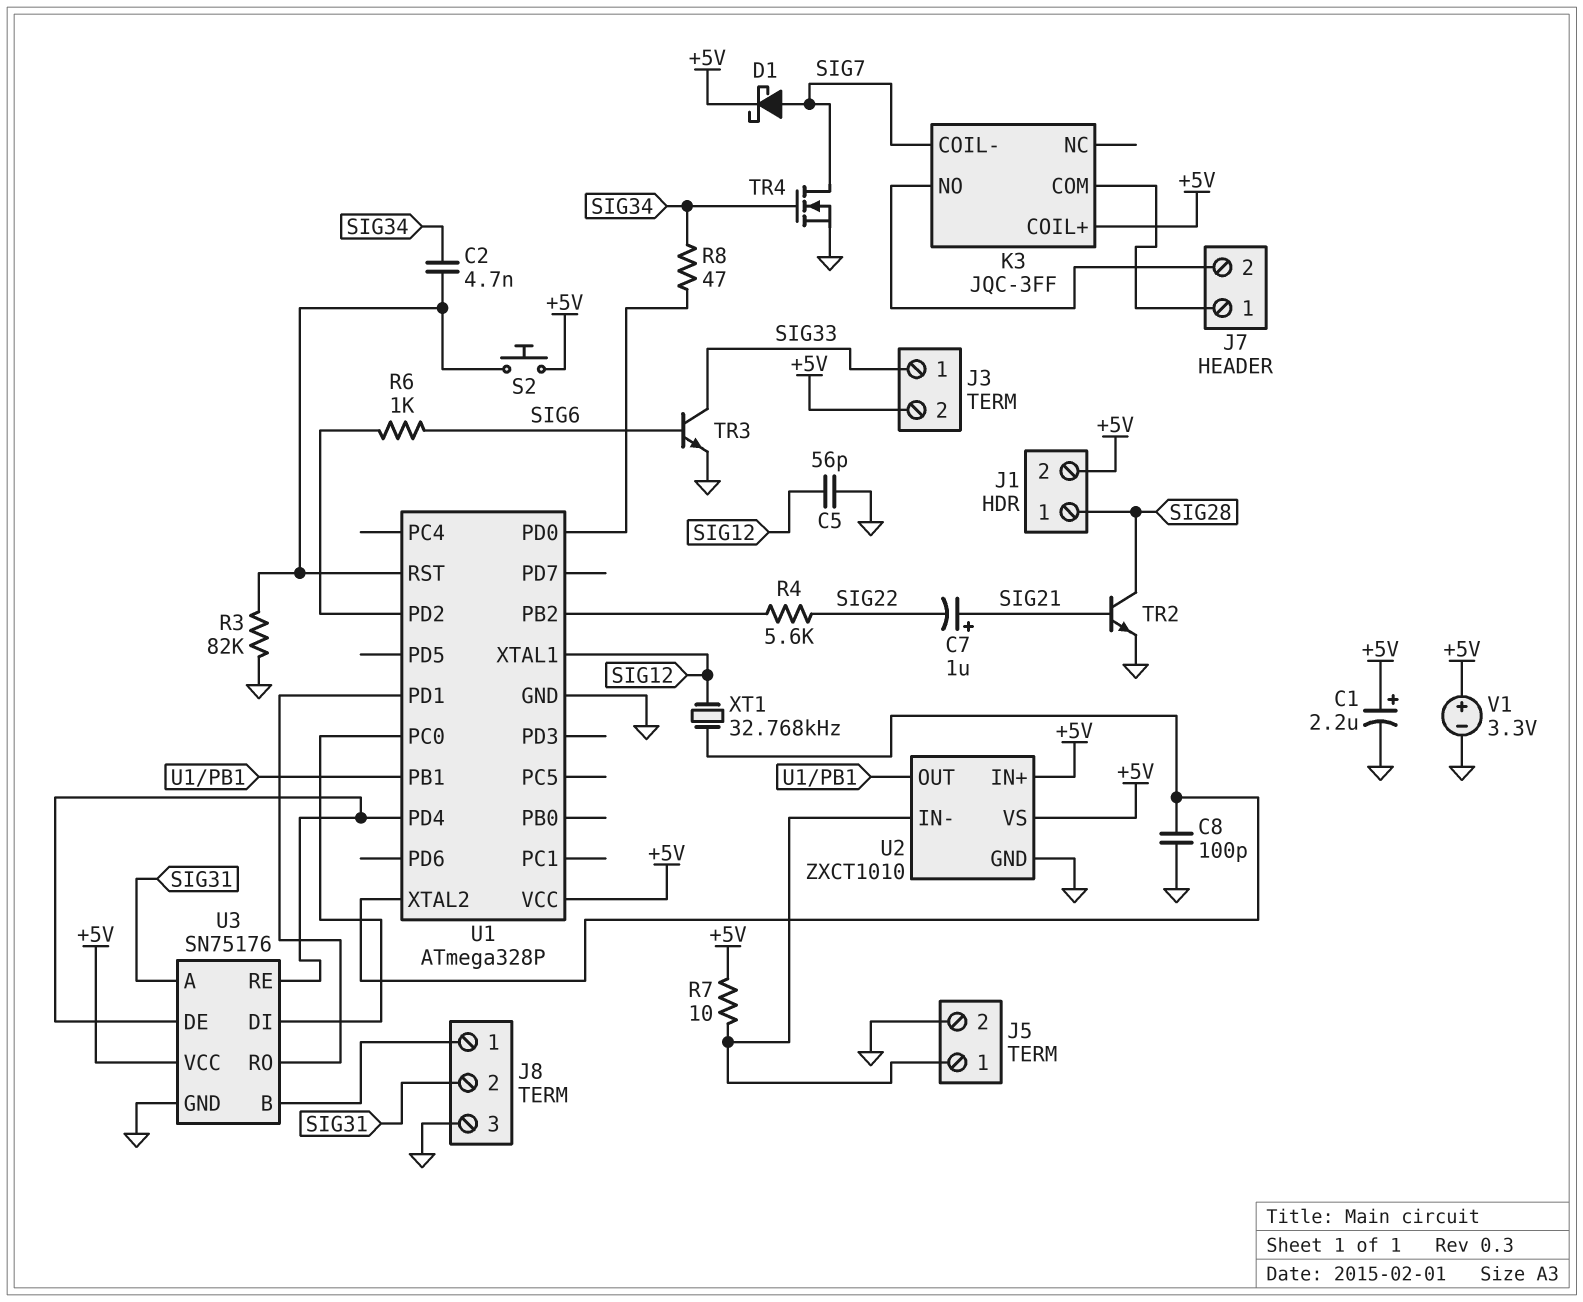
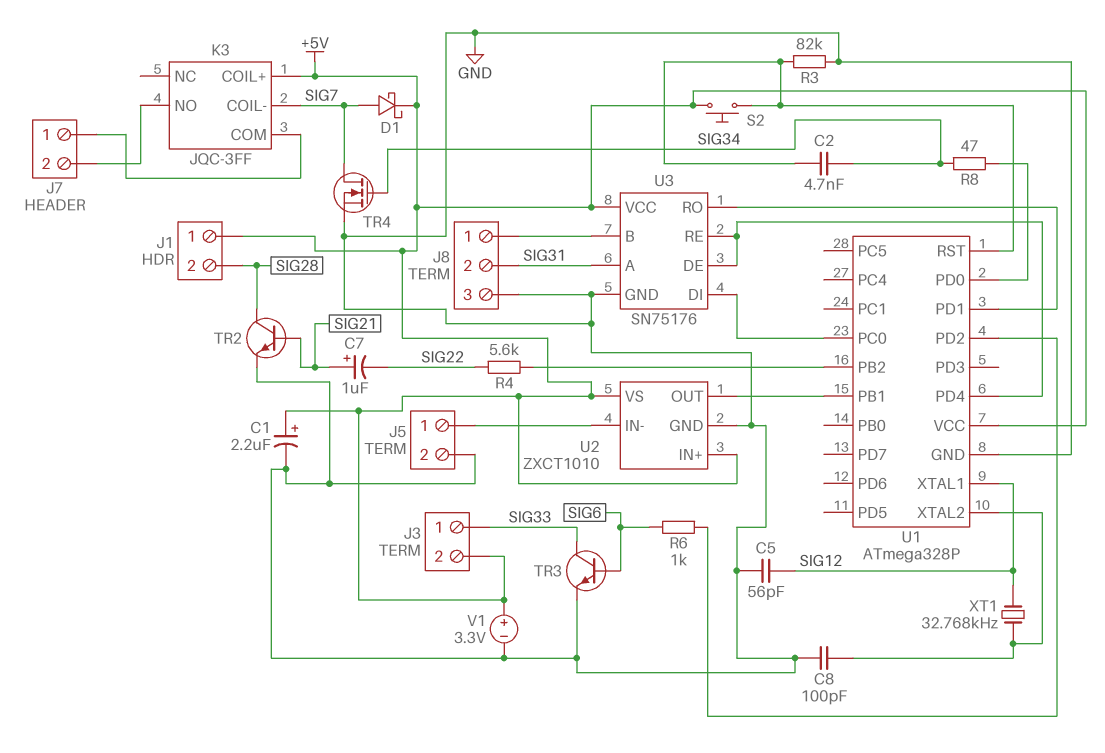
J1 pin 1: SIG28 -> +5V
J1 pin 2: +5V -> SIG28
R7: 10 (+5V, J5/1) -> none

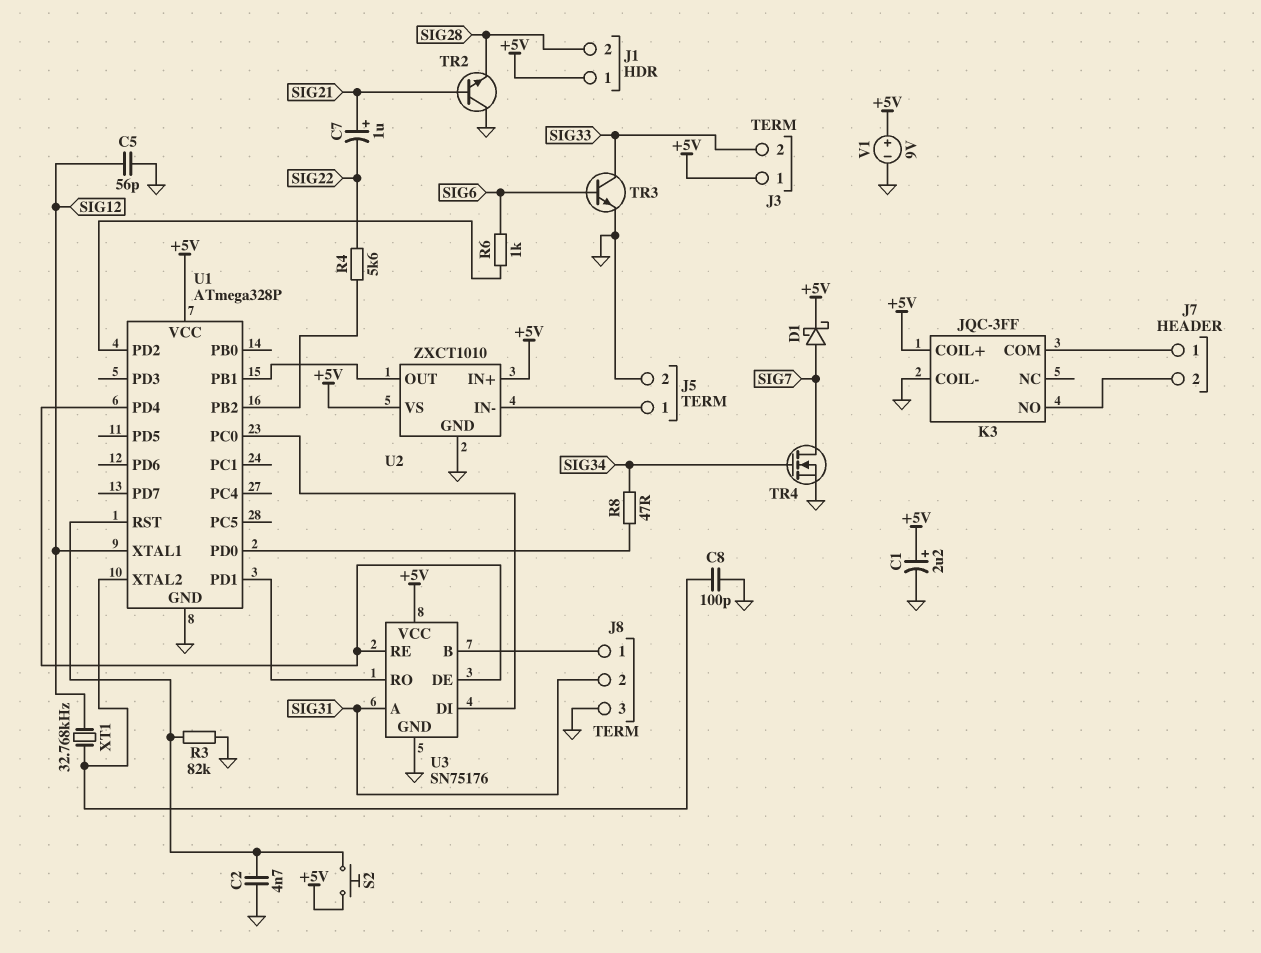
C2: 4.7nF (SIG34, U1/RST) -> 4.7nF (GND, U1/RST)
J3 pin 1: SIG33 -> +5V
J3 pin 2: +5V -> SIG33
K3 pin COIL-: SIG7 -> GND
TR2: NPN (B SIG21, C SIG28, E GND) -> NPN (B SIG21, C GND, E SIG28)
V1: 3.3V (plus +5V, minus GND) -> 9V (plus +5V, minus GND)

